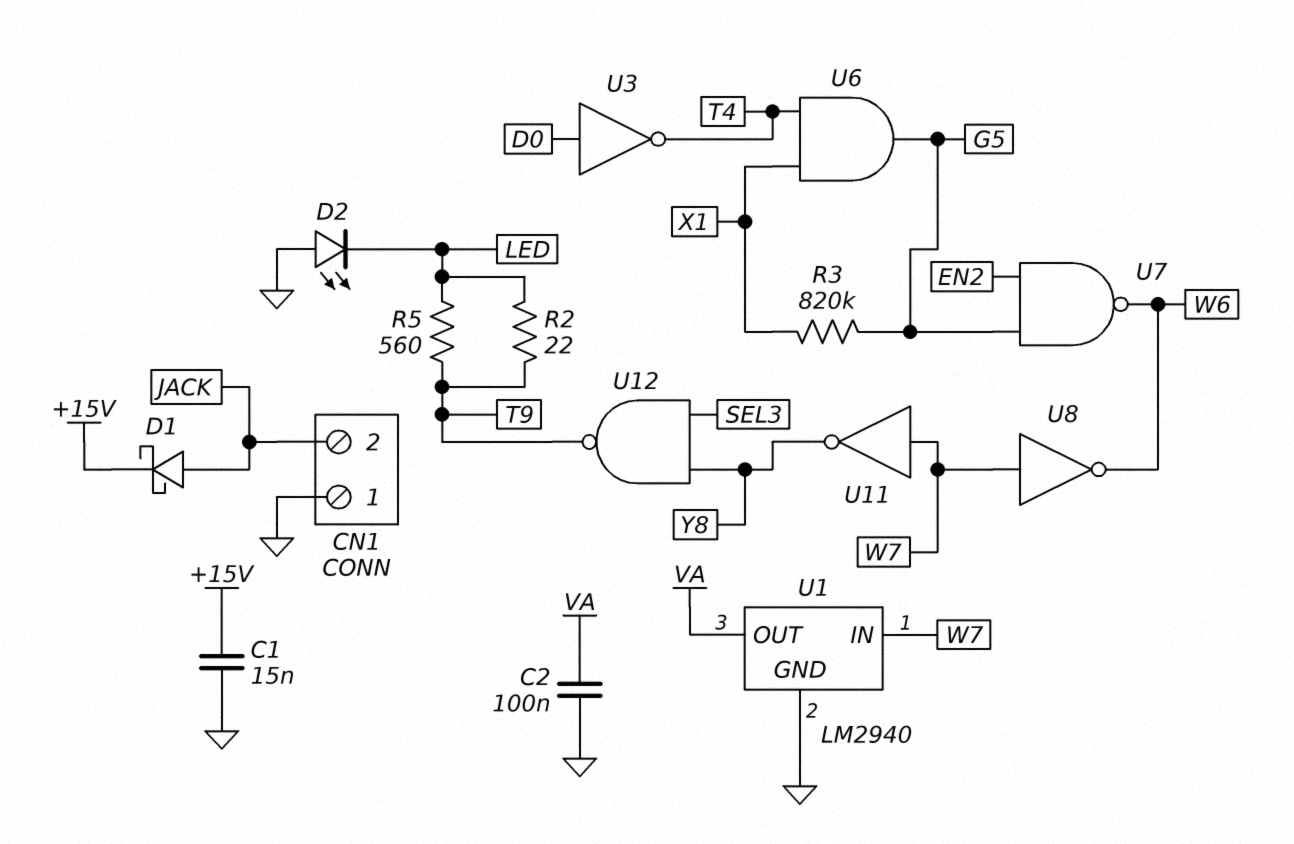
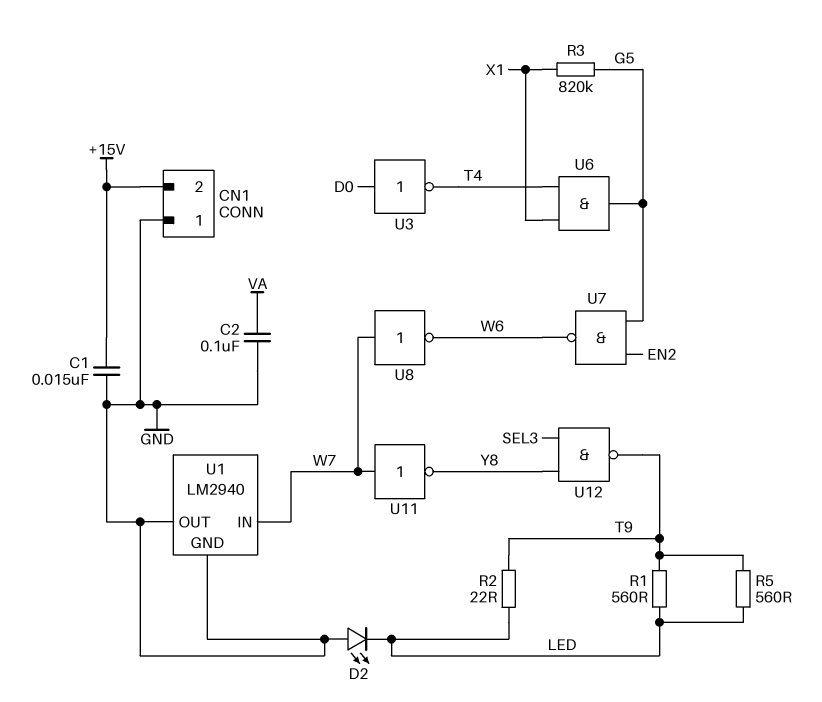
CN1 pin 2: JACK -> +15V
D1: schottky (A JACK, K +15V) -> none
R1: none -> 560 (LED, T9)
U1 pin OUT: VA -> GND

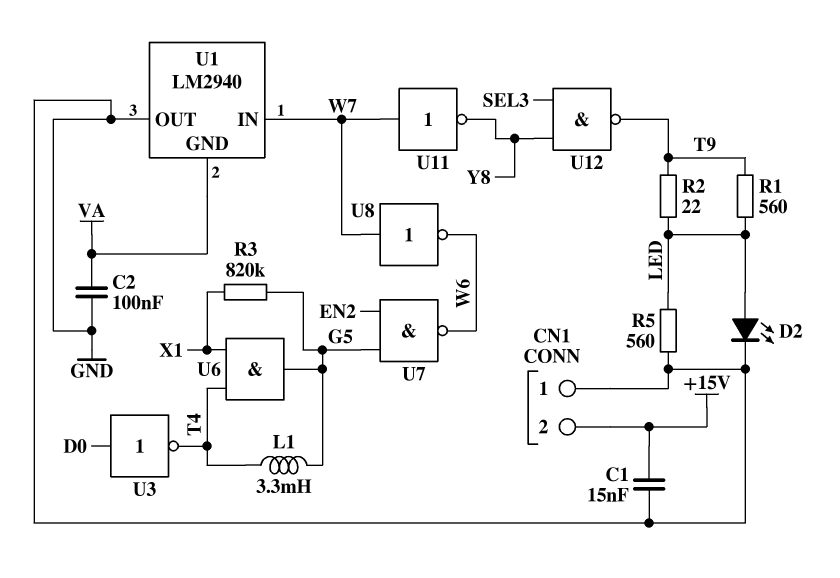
D2: LED (A GND, K LED) -> LED (A LED, K GND)
L1: none -> 3.3mH (G5, T4)
R5: 560 (LED, T9) -> 560 (GND, LED)
U1 pin GND: GND -> VA

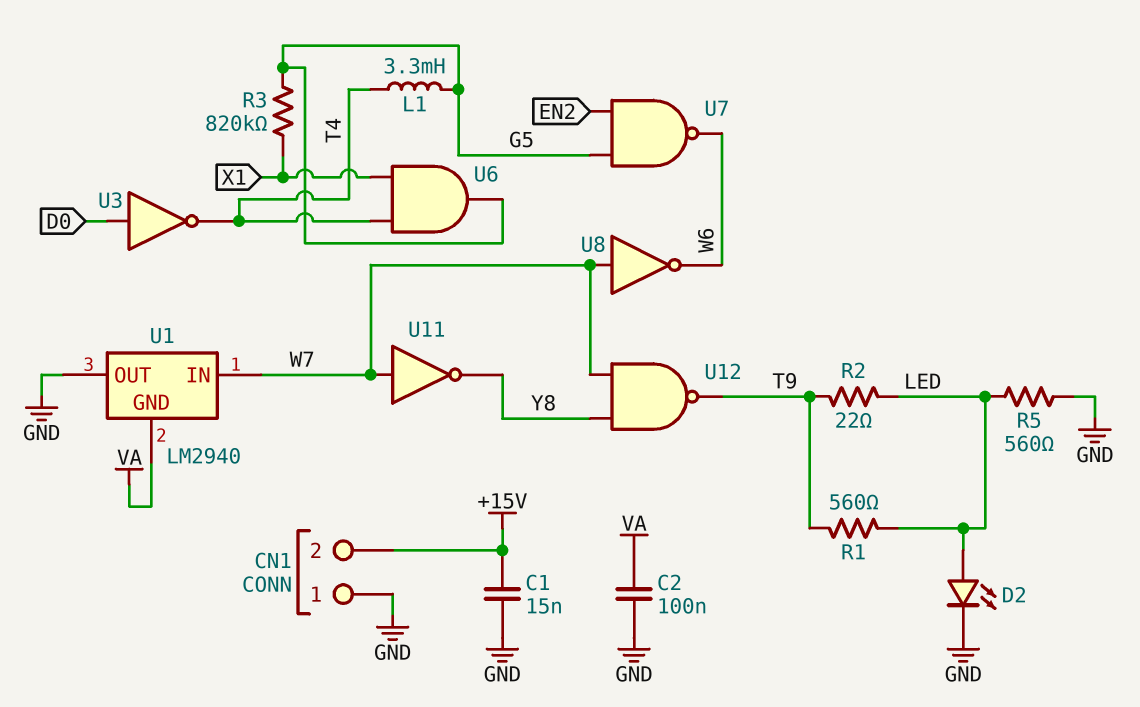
U12: NAND (in SEL3, in Y8, out T9) -> NAND (in W7, in Y8, out T9)

